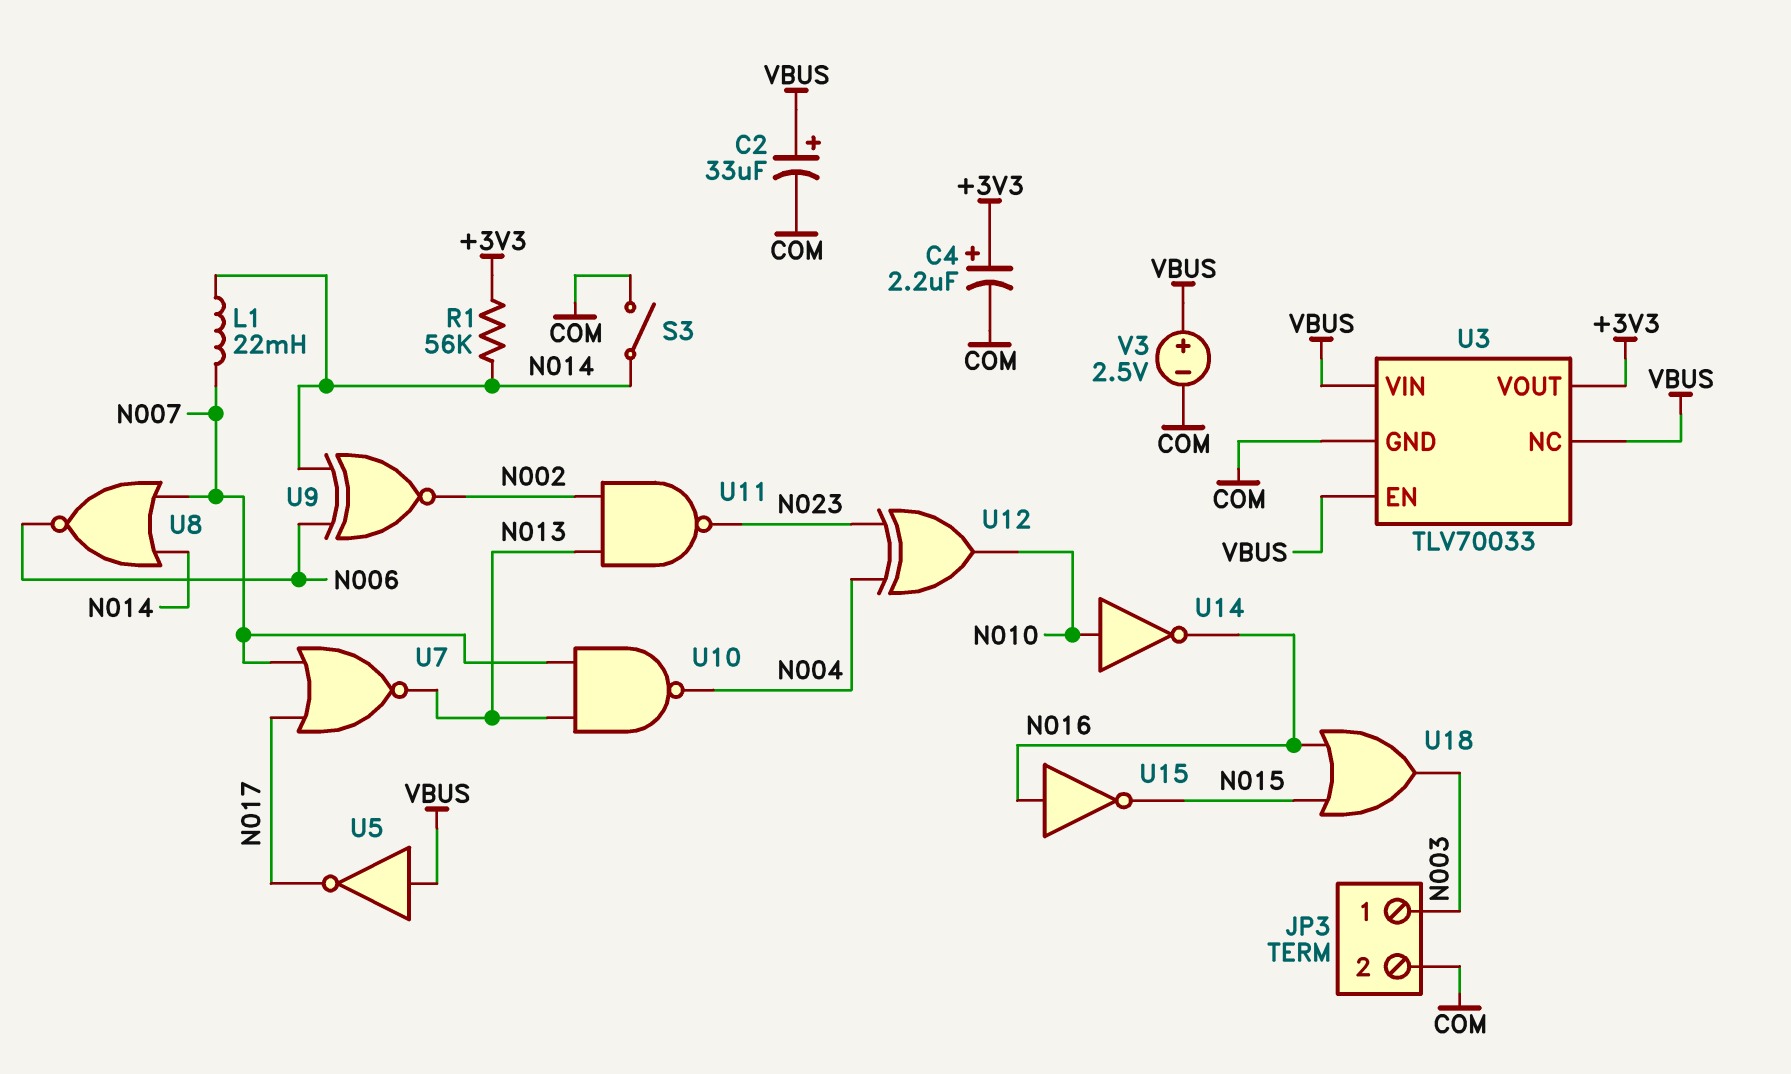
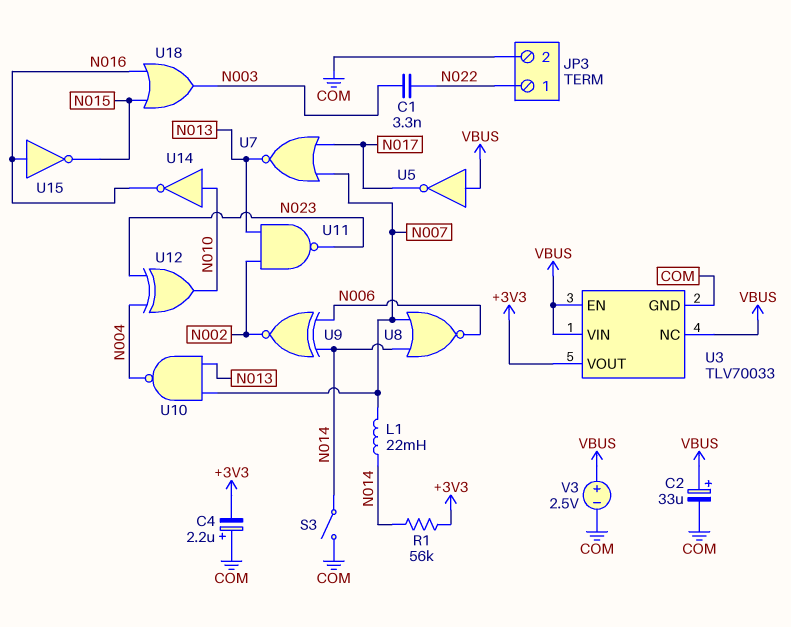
C1: none -> 3.3nF (N003, N022)
C4: 2.2uF (plus +3V3, minus COM) -> 2.2uF (plus COM, minus +3V3)
JP3 pin 1: N003 -> N022

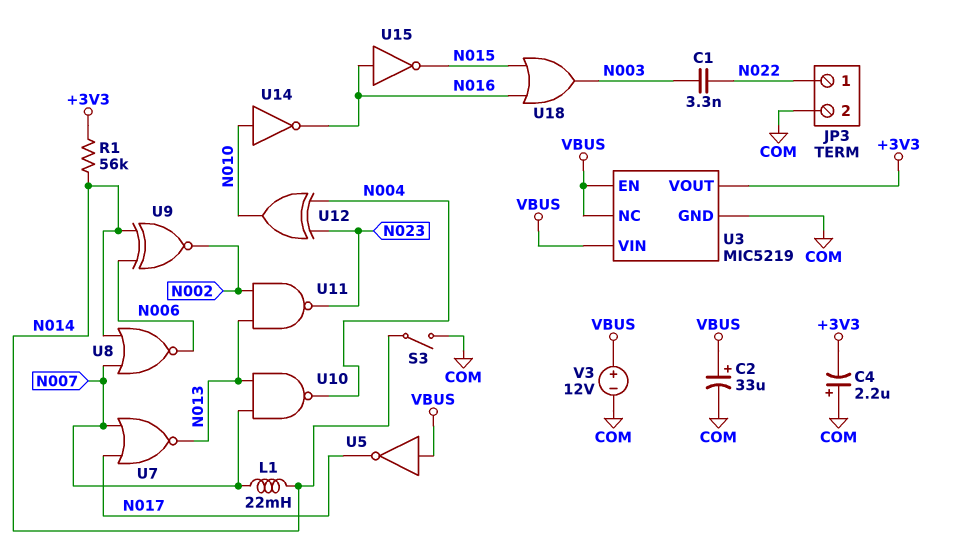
U3: TLV70033 -> MIC5219
V3: 2.5V (plus VBUS, minus COM) -> 12V (plus VBUS, minus COM)

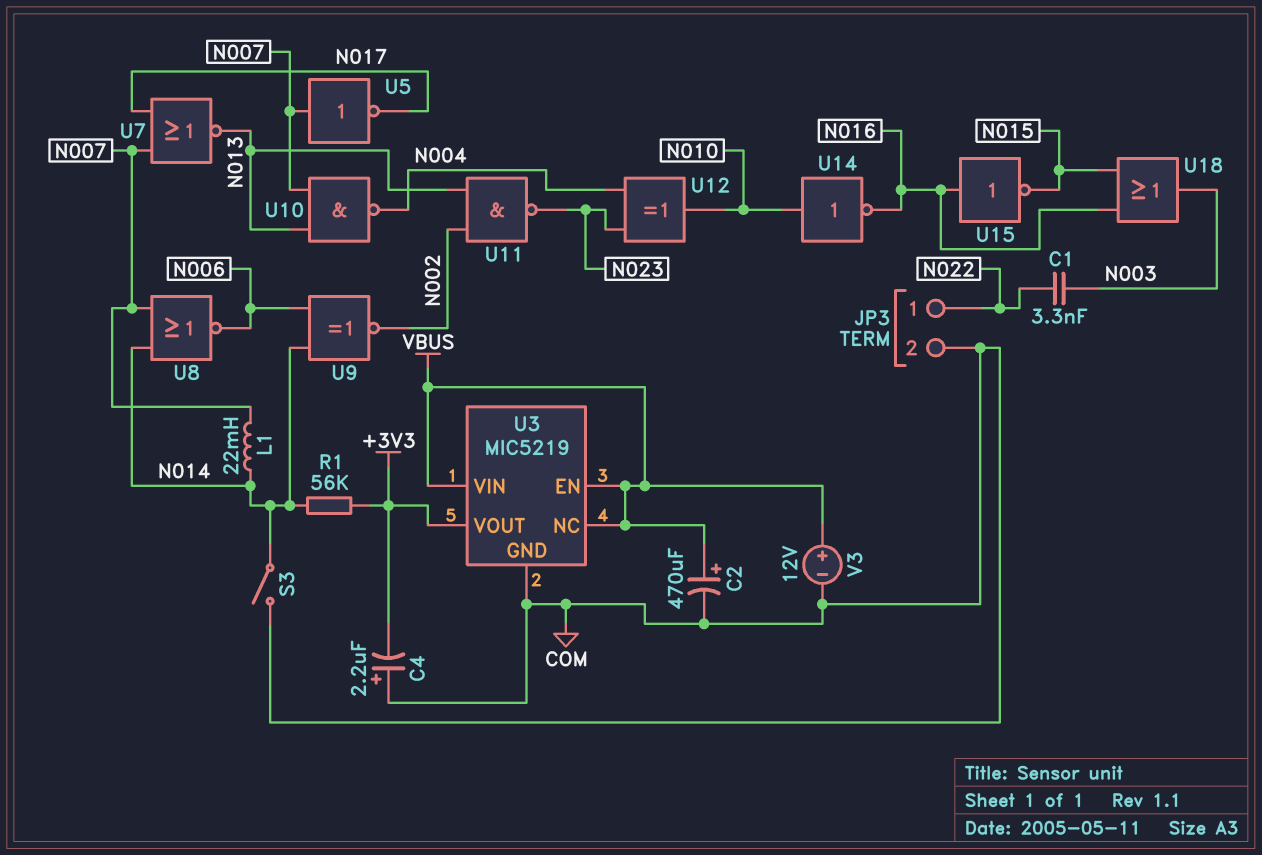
C2: 33uF (plus VBUS, minus COM) -> 470uF (plus VBUS, minus COM)
U5: NOT (in VBUS, out N017) -> NOT (in N007, out N017)

